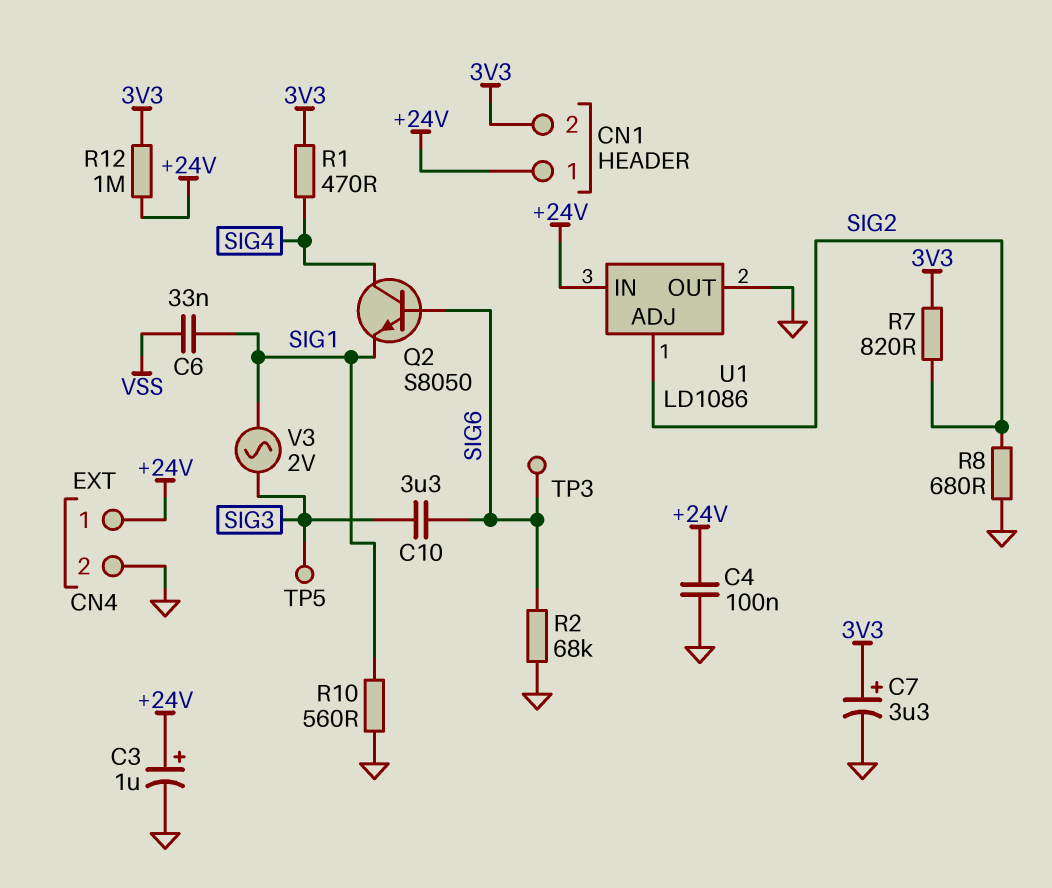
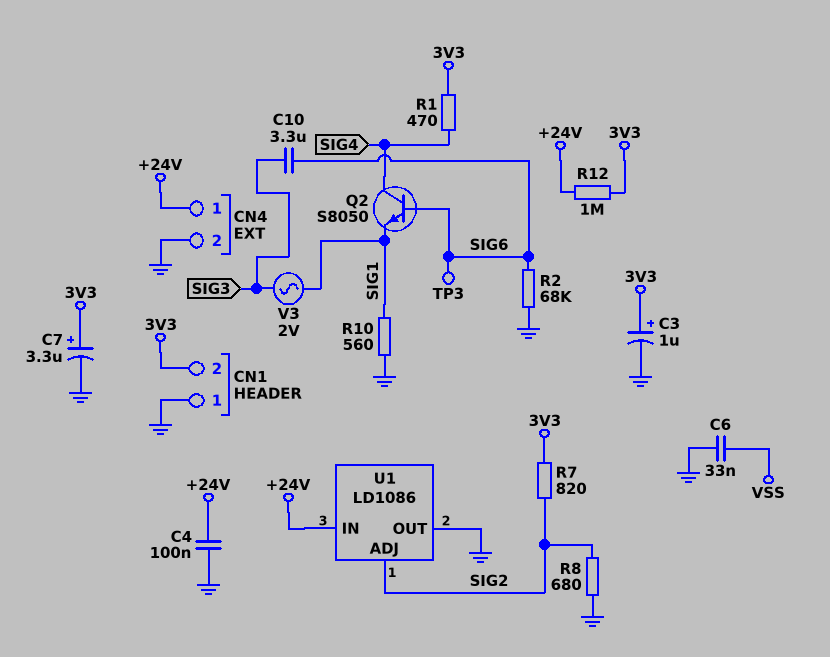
C3: 1uF (plus +24V, minus GND) -> 1uF (plus 3V3, minus GND)
C6: 33nF (SIG1, VSS) -> 33nF (GND, VSS)
CN1 pin 1: +24V -> GND
TP5: test point (SIG3) -> none

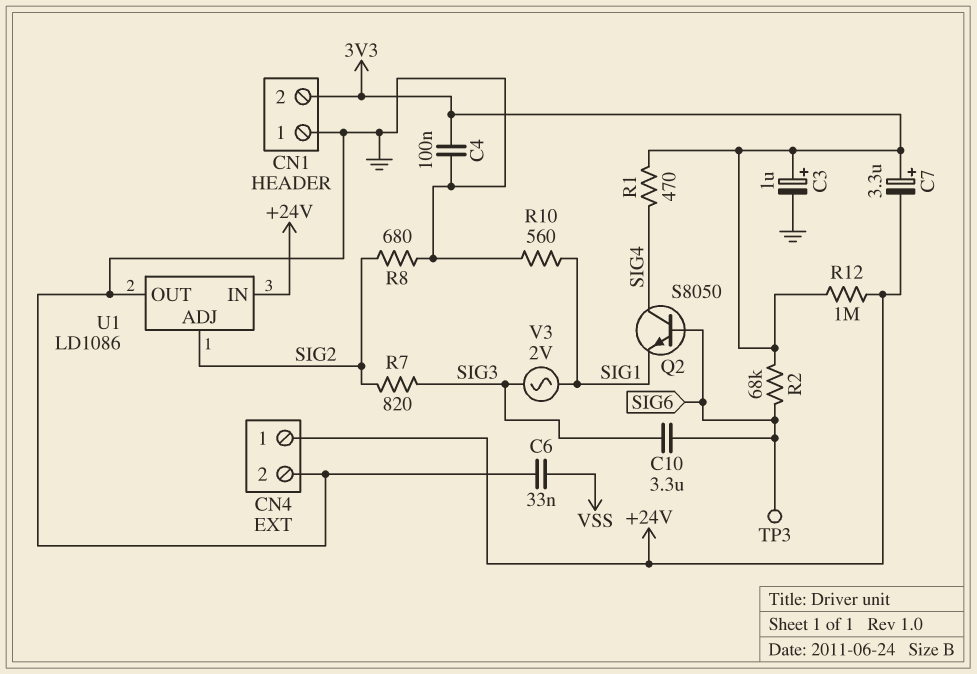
C4: 100nF (+24V, GND) -> 100nF (3V3, GND)
C7: 3.3uF (plus 3V3, minus GND) -> 3.3uF (plus 3V3, minus +24V)
R2: 68k (GND, SIG6) -> 68k (3V3, SIG6)
R7: 820 (3V3, SIG2) -> 820 (SIG2, SIG3)

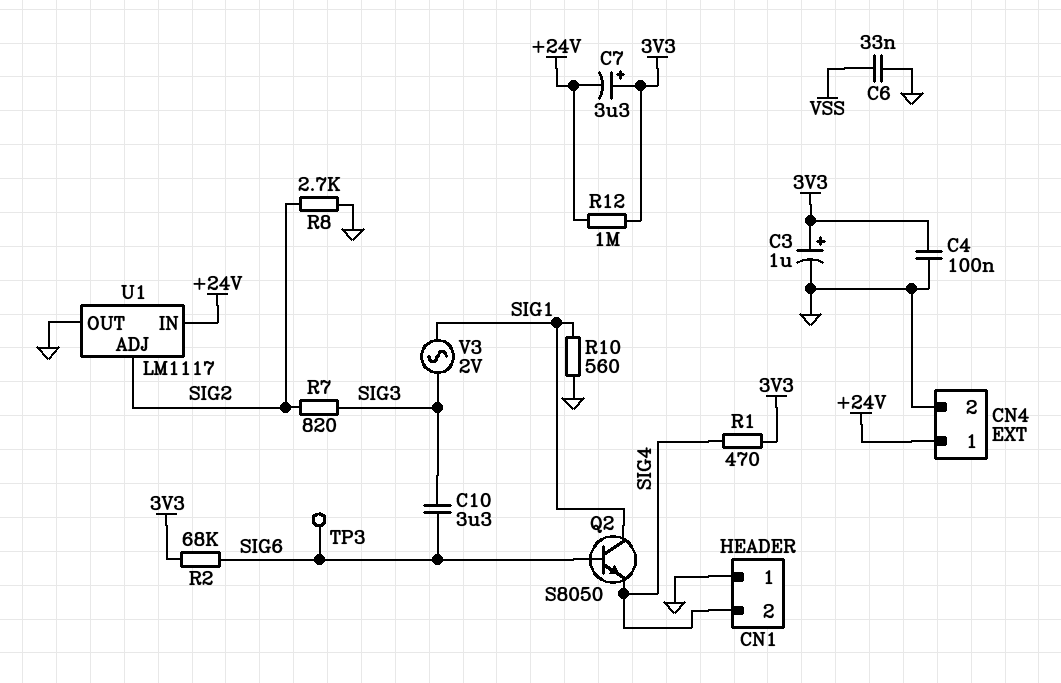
CN1 pin 2: 3V3 -> SIG4
Q2: NPN S8050 (B SIG6, C SIG4, E SIG1) -> NPN S8050 (B SIG6, C SIG1, E SIG4)
R8: 680 (GND, SIG2) -> 2.7k (GND, SIG2)
U1: LD1086 -> LM1117

